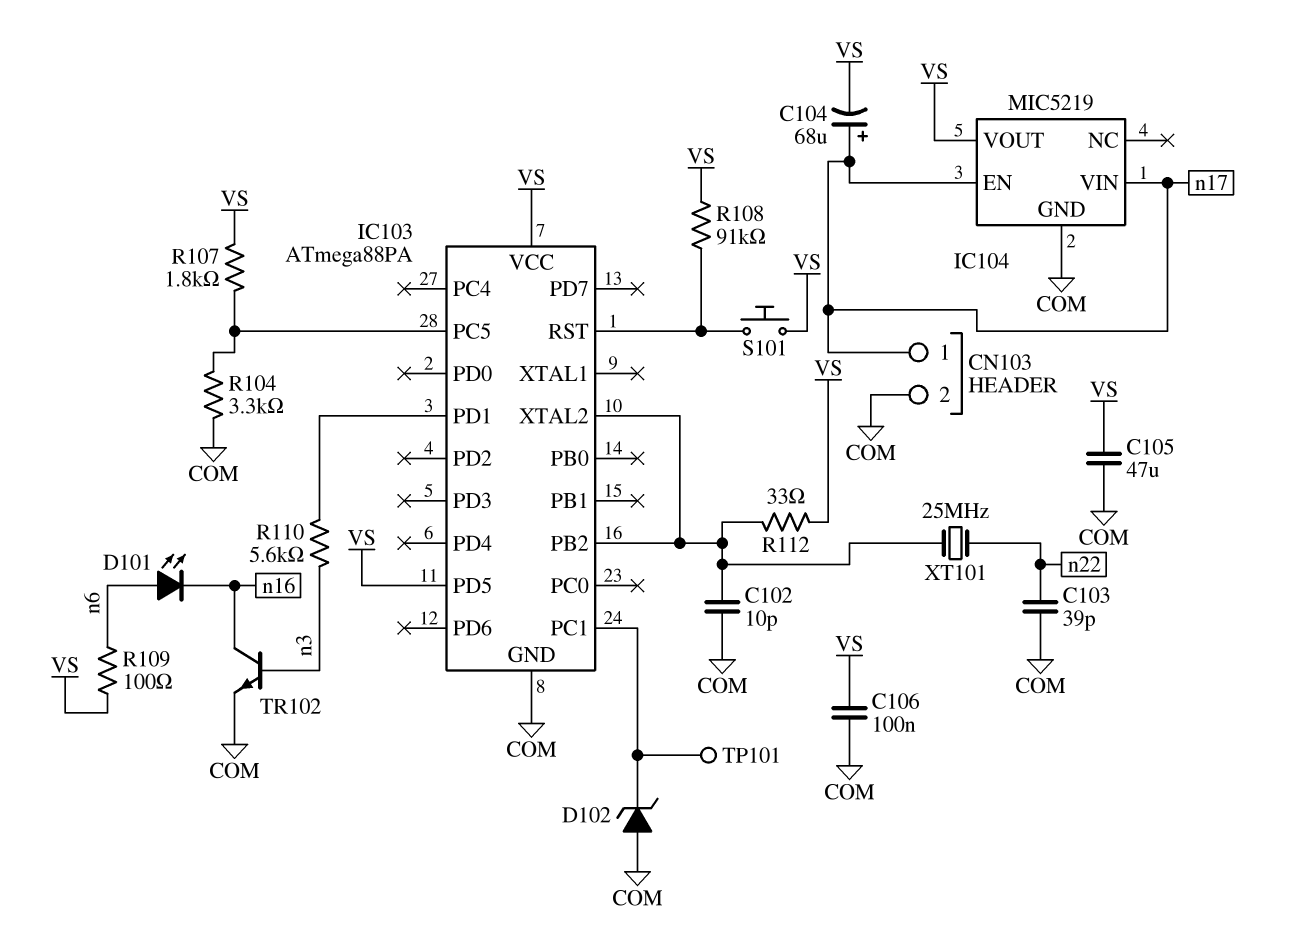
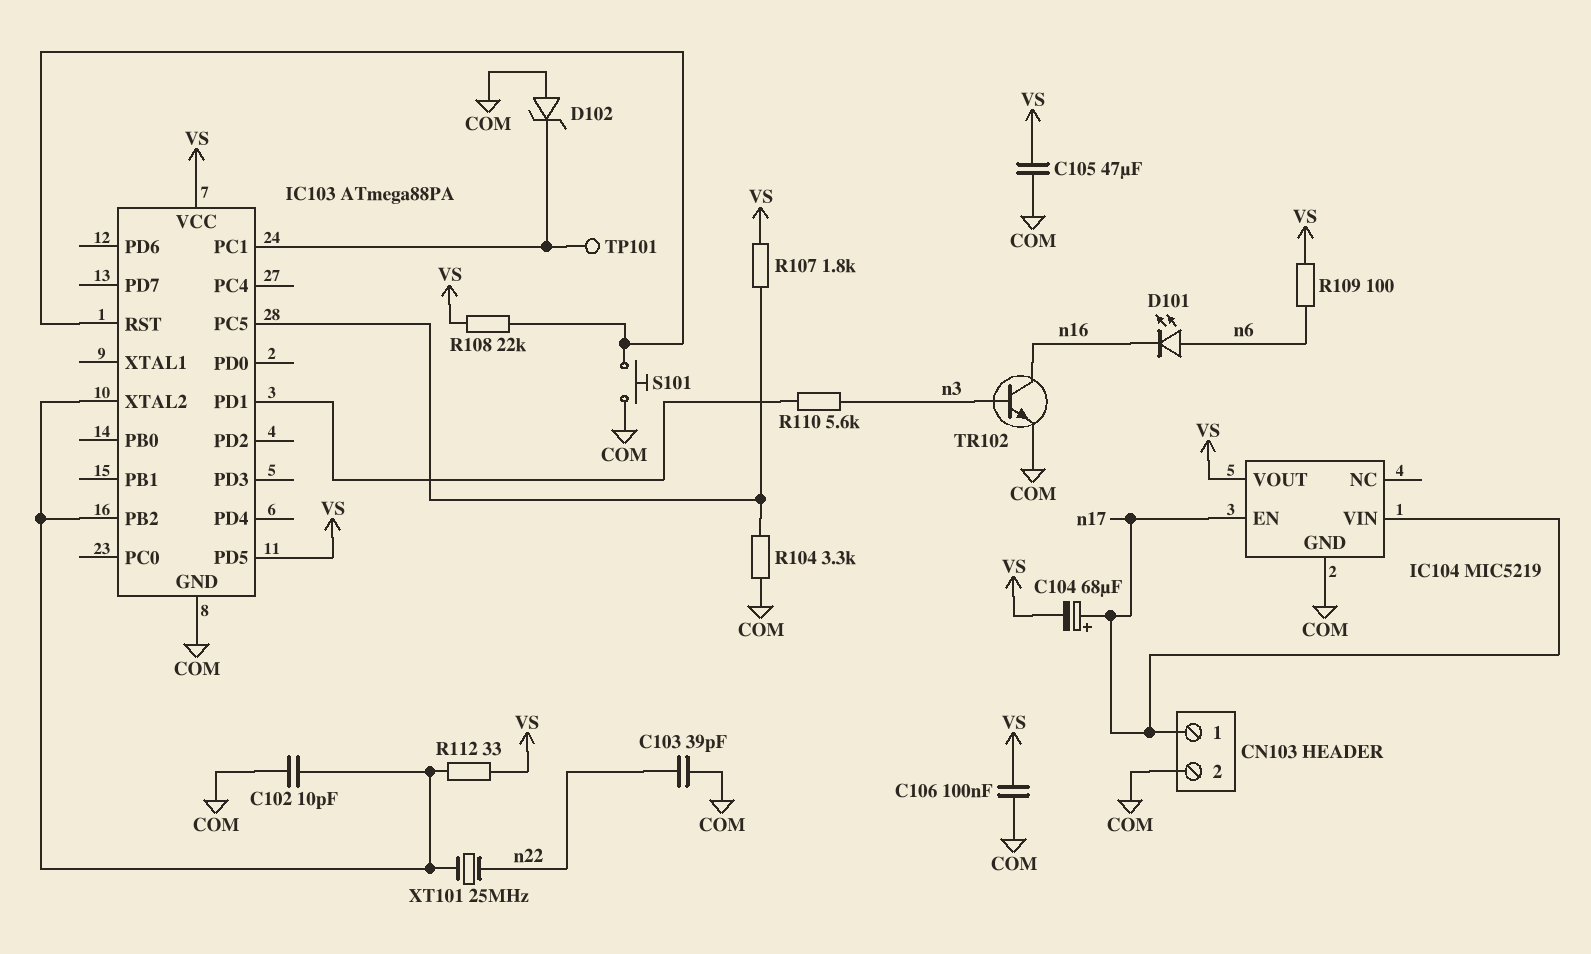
R108: 91k (IC103/RST, VS) -> 22k (IC103/RST, VS)
S101: button (IC103/RST, VS) -> button (COM, IC103/RST)

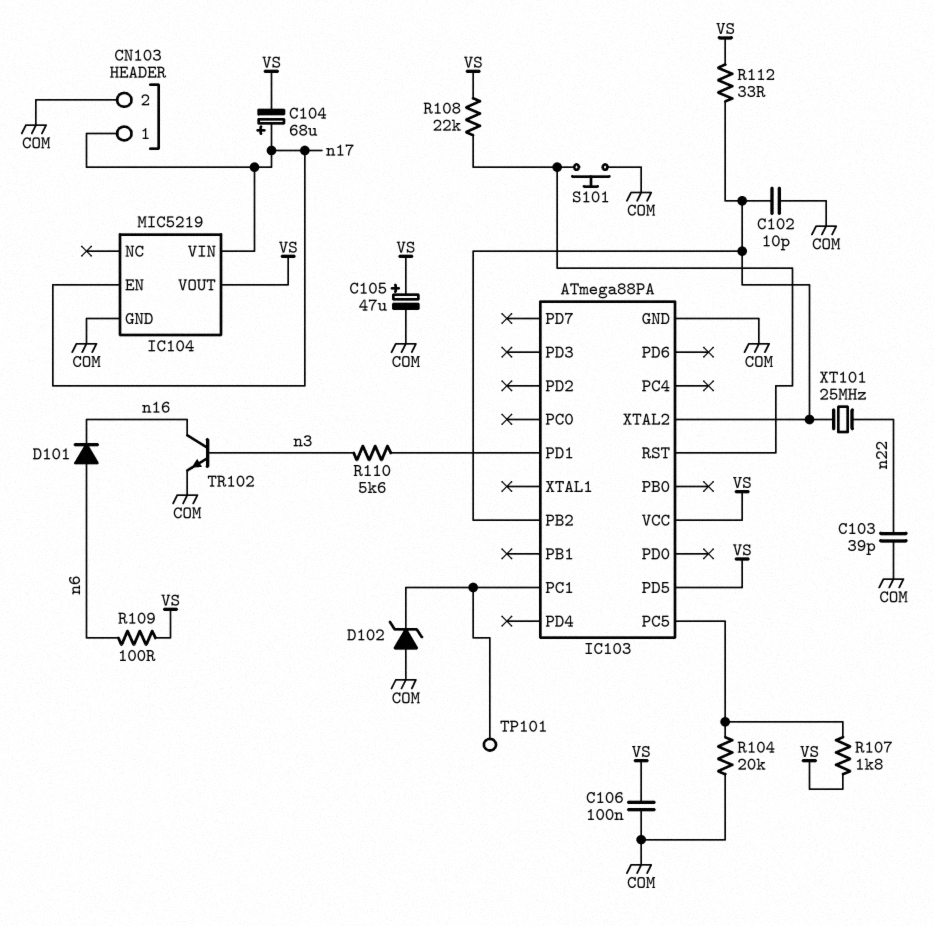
C105: 47uF (COM, VS) -> 47uF (plus VS, minus COM)
D101: LED (A n6, K n16) -> diode (A n6, K n16)
R104: 3.3k (COM, IC103/PC5) -> 20k (COM, IC103/PC5)

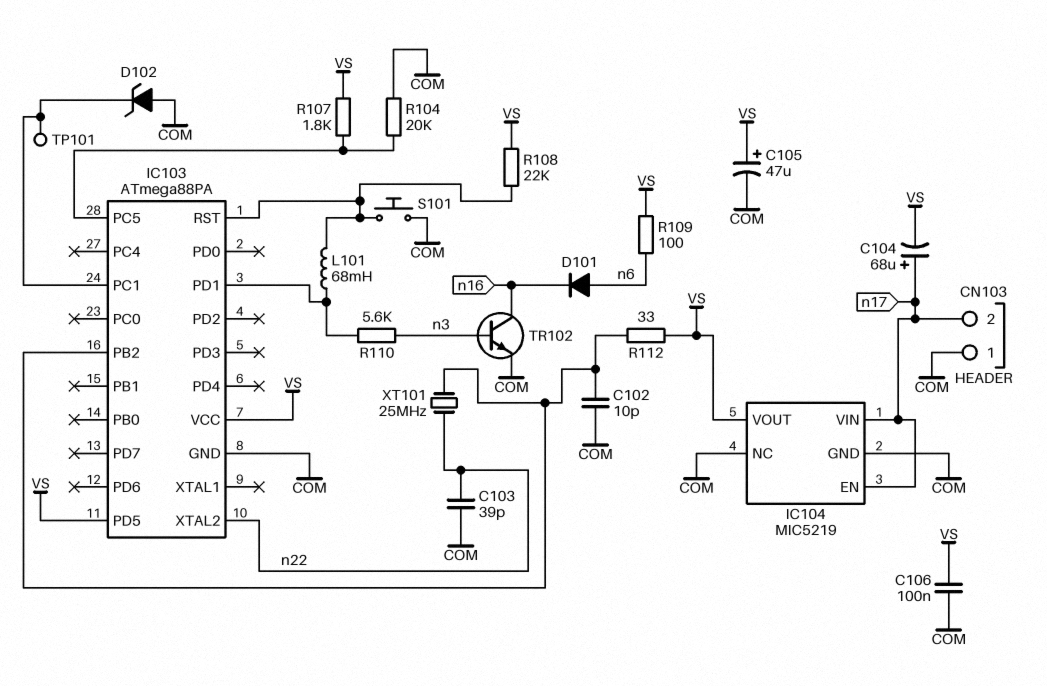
CN103 pin 1: n17 -> COM
CN103 pin 2: COM -> n17
IC103 pin XTAL2: IC103/PB2 -> n22
IC104 pin NC: none -> COM
L101: none -> 68mH (IC103/PD1, IC103/RST)

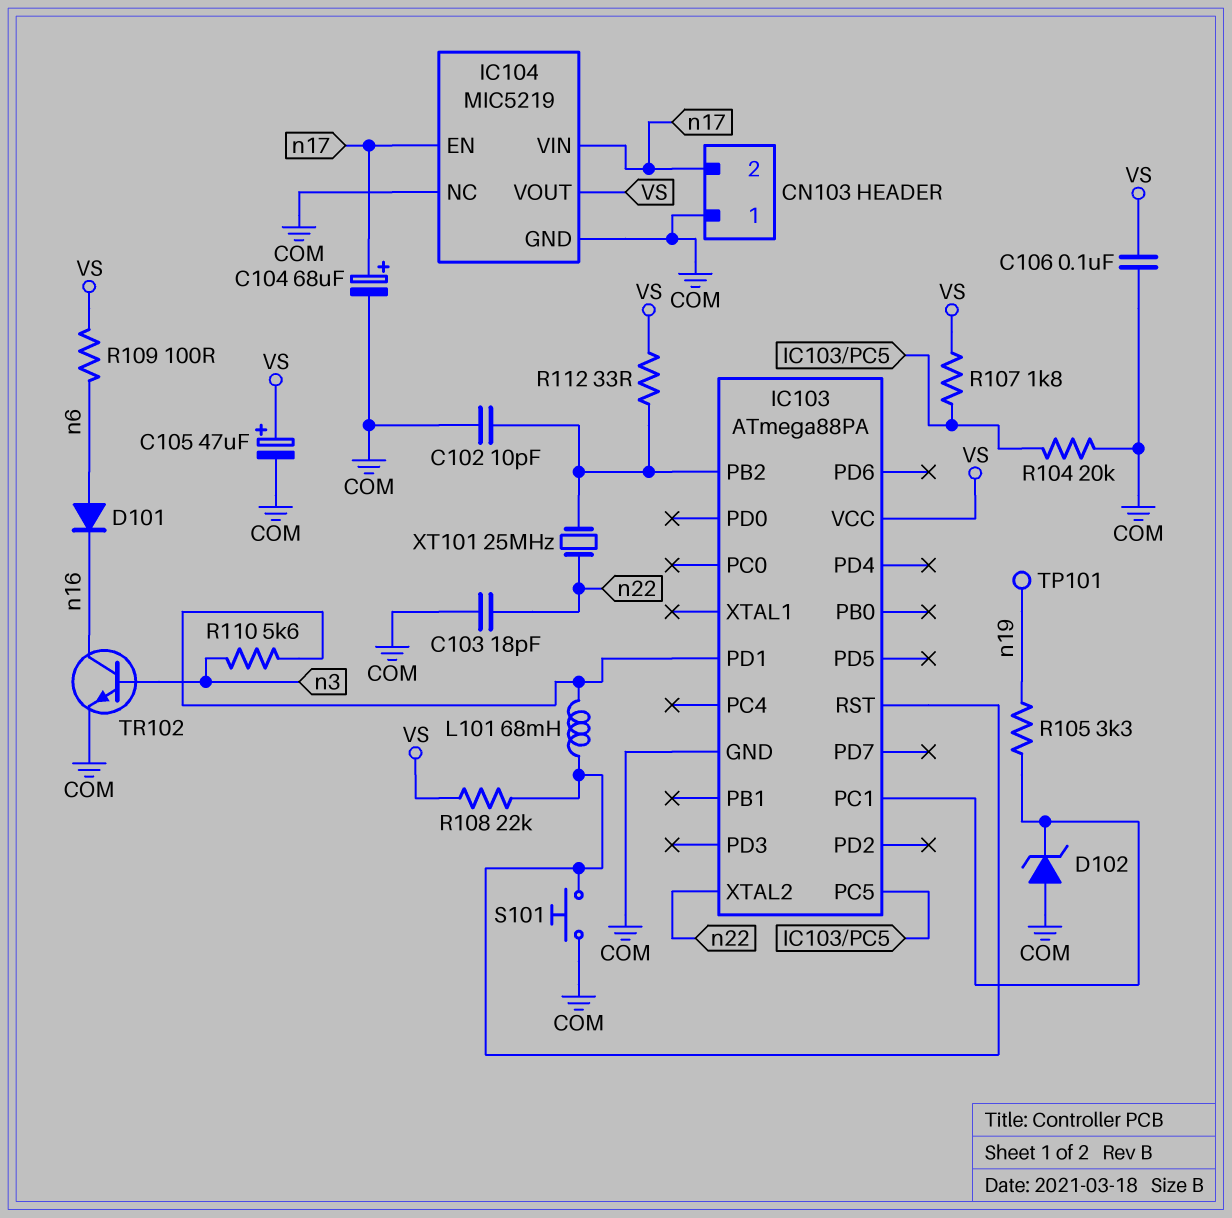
C103: 39pF (COM, n22) -> 18pF (COM, n22)
C104: 68uF (plus n17, minus VS) -> 68uF (plus n17, minus COM)
IC103 pin PD5: VS -> none
R105: none -> 3.3k (IC103/PC1, n19)
TP101: test point (IC103/PC1) -> test point (n19)

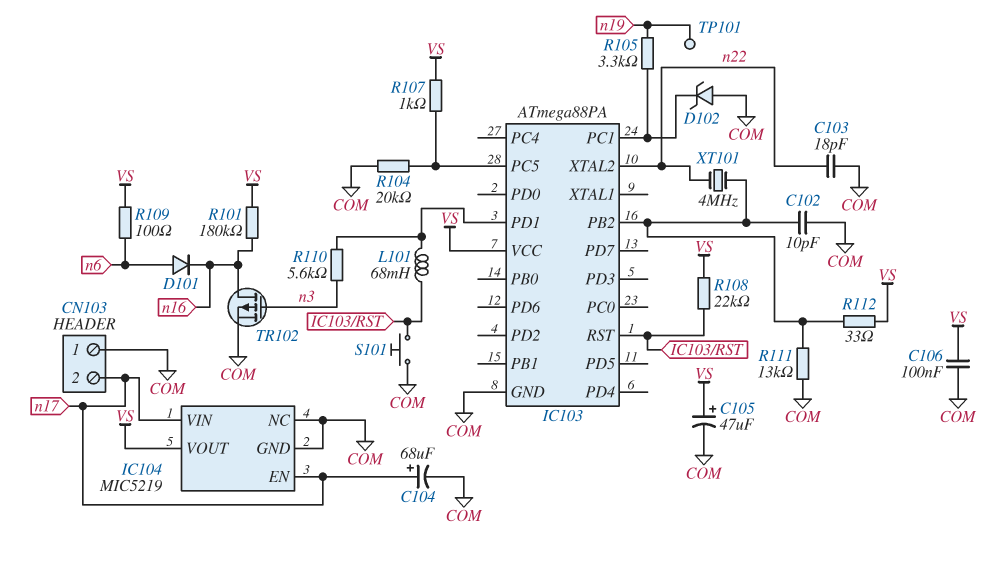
R101: none -> 180k (VS, n16)
R107: 1.8k (IC103/PC5, VS) -> 1k (IC103/PC5, VS)
R111: none -> 13k (COM, IC103/PB2)
TR102: NPN (B n3, C n16, E COM) -> PMOS (G n3, D n16, S COM)
XT101: 25MHz (IC103/PB2, n22) -> 4MHz (IC103/PB2, n22)

